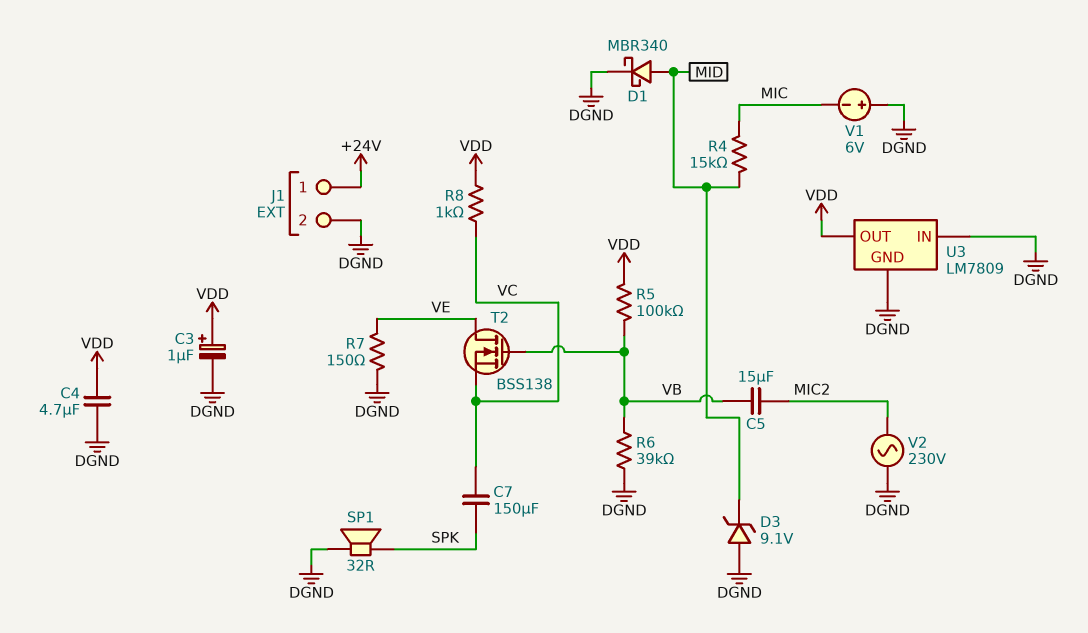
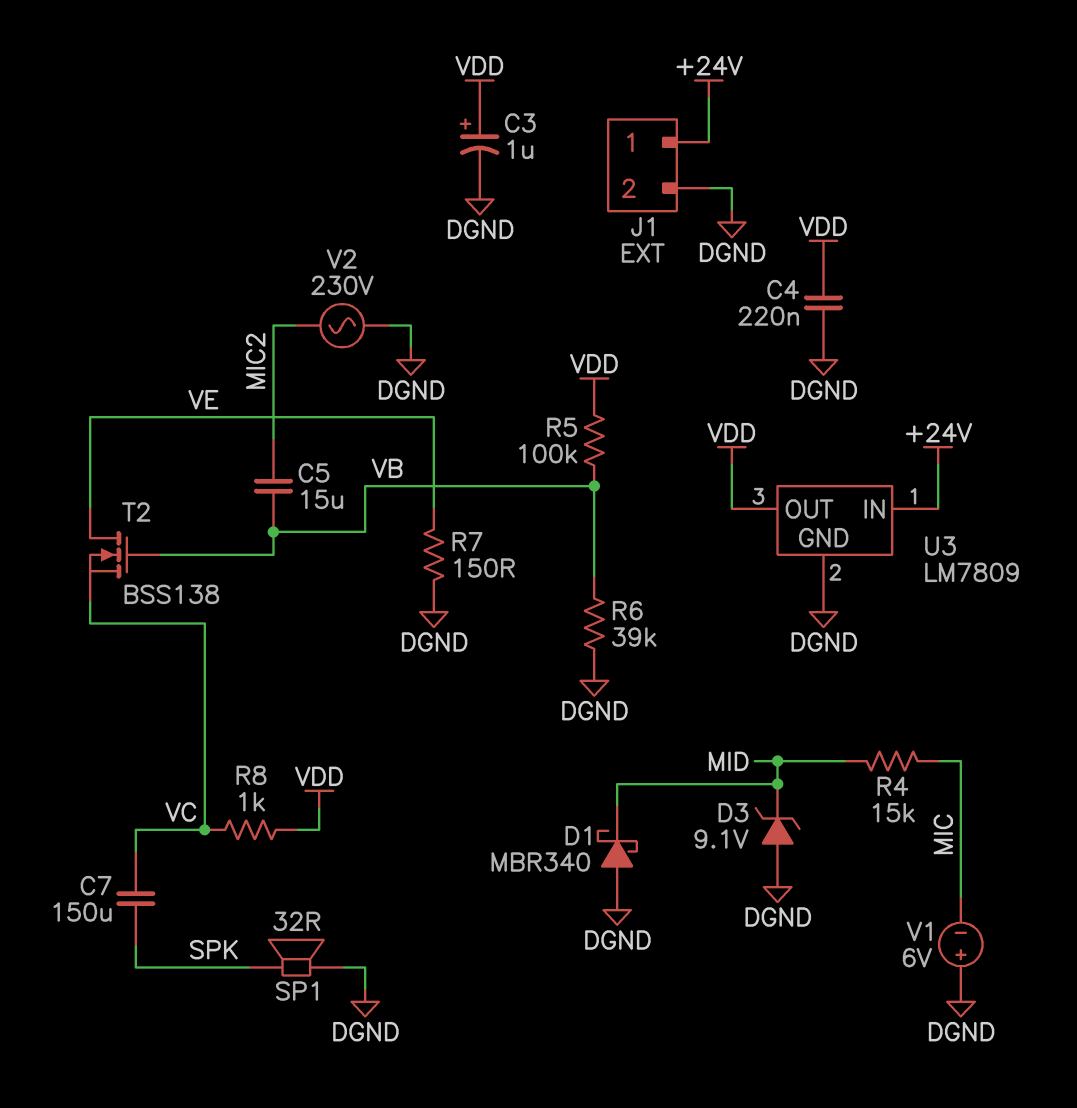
C4: 4.7uF (DGND, VDD) -> 220nF (DGND, VDD)
D1: schottky MBR340 (A MID, K DGND) -> schottky MBR340 (A DGND, K MID)
U3 pin IN: DGND -> +24V

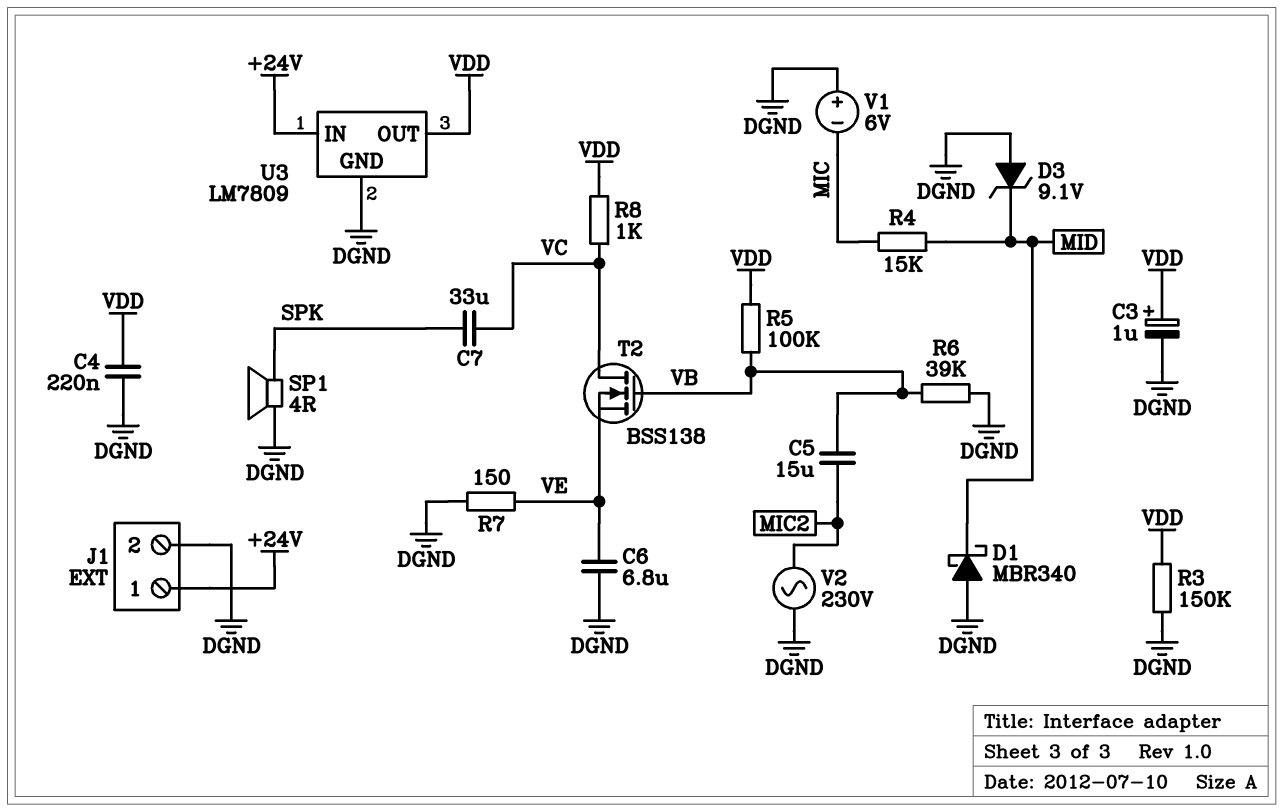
C6: none -> 6.8uF (DGND, VE)
C7: 150uF (SPK, VC) -> 33uF (SPK, VC)
R3: none -> 150k (DGND, VDD)
SP1: speaker 32R (DGND, SPK) -> speaker 4R (DGND, SPK)
T2: NMOS BSS138 (G VB, D VE, S VC) -> NMOS BSS138 (G VB, D VC, S VE)

